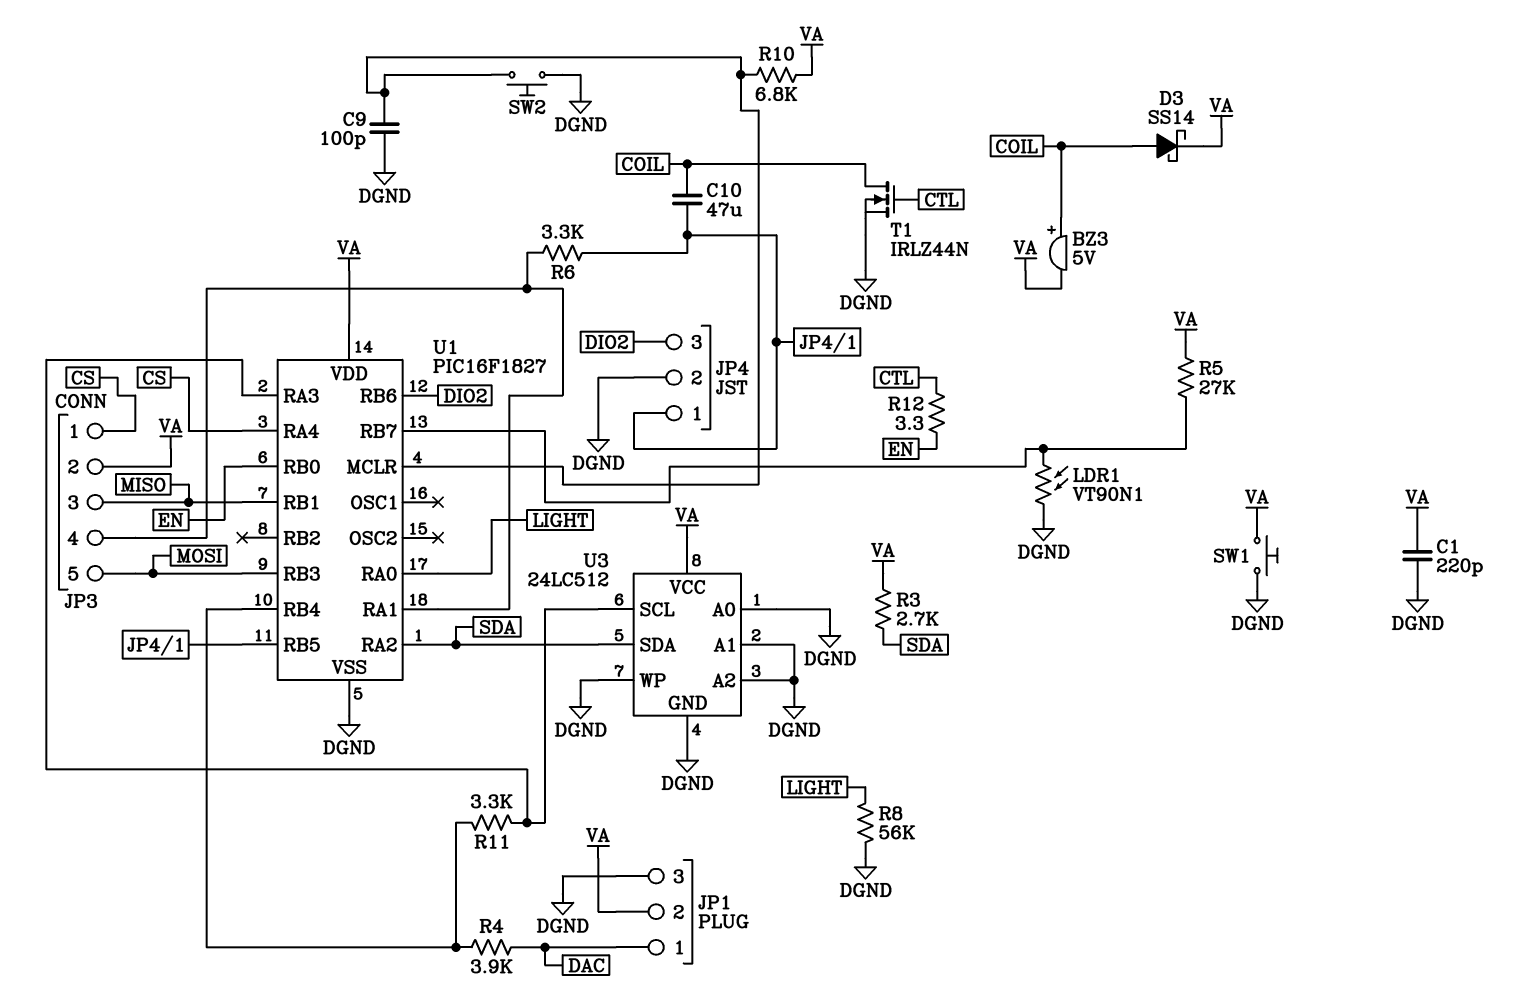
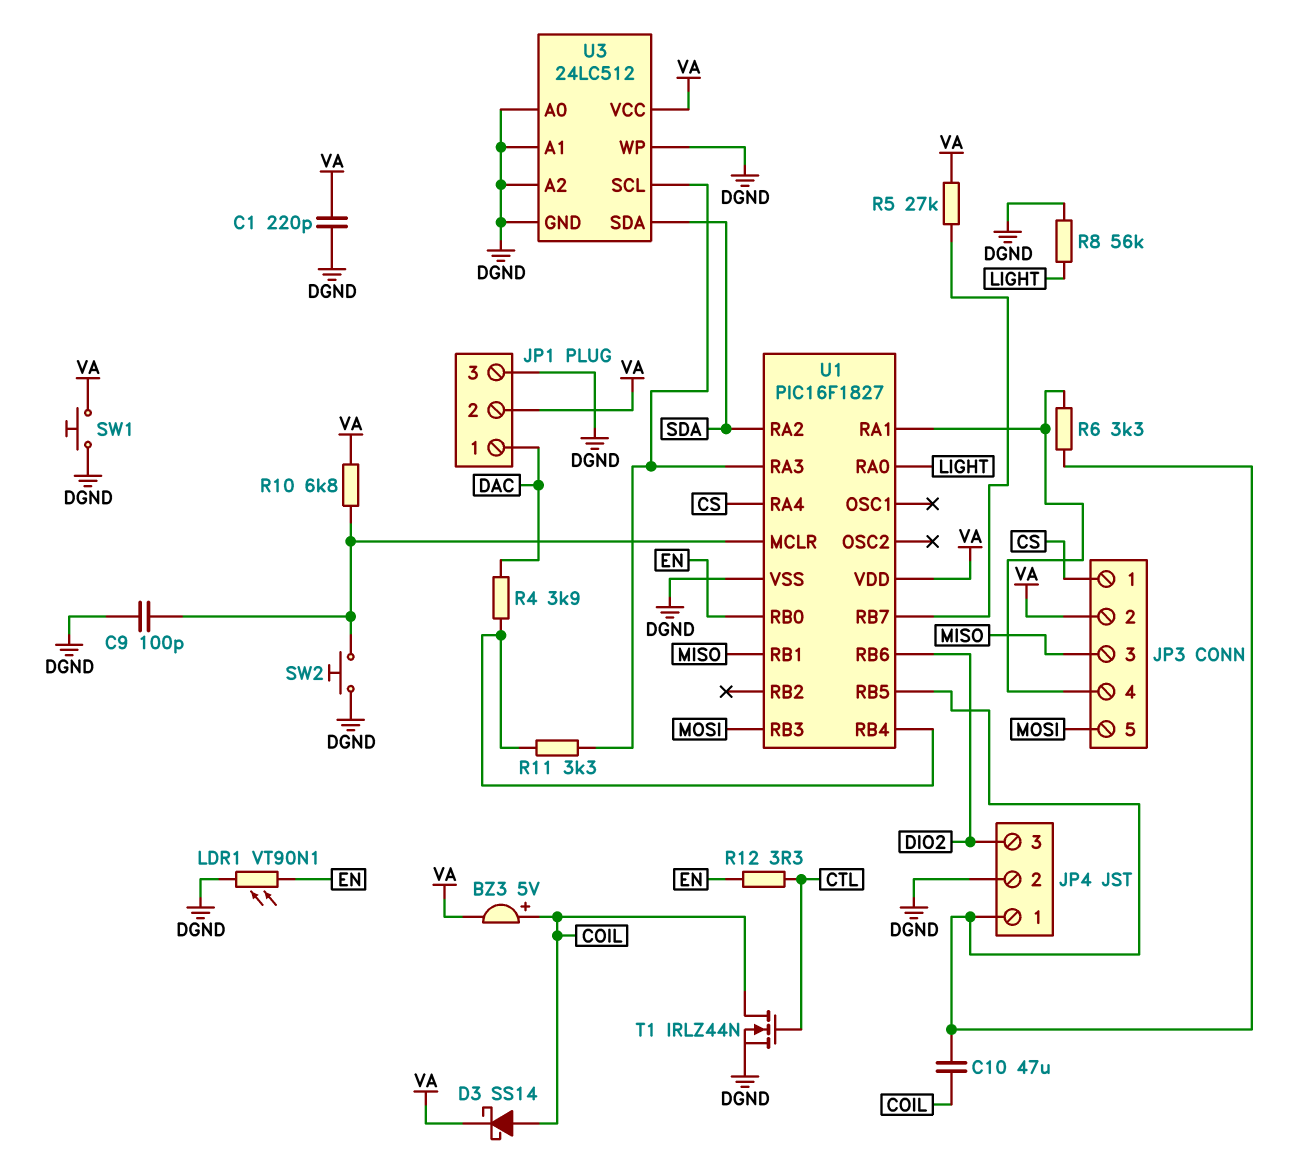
LDR1: VT90N1 (DGND, U1/RB7) -> VT90N1 (DGND, EN)
R3: 2.7k (SDA, VA) -> none

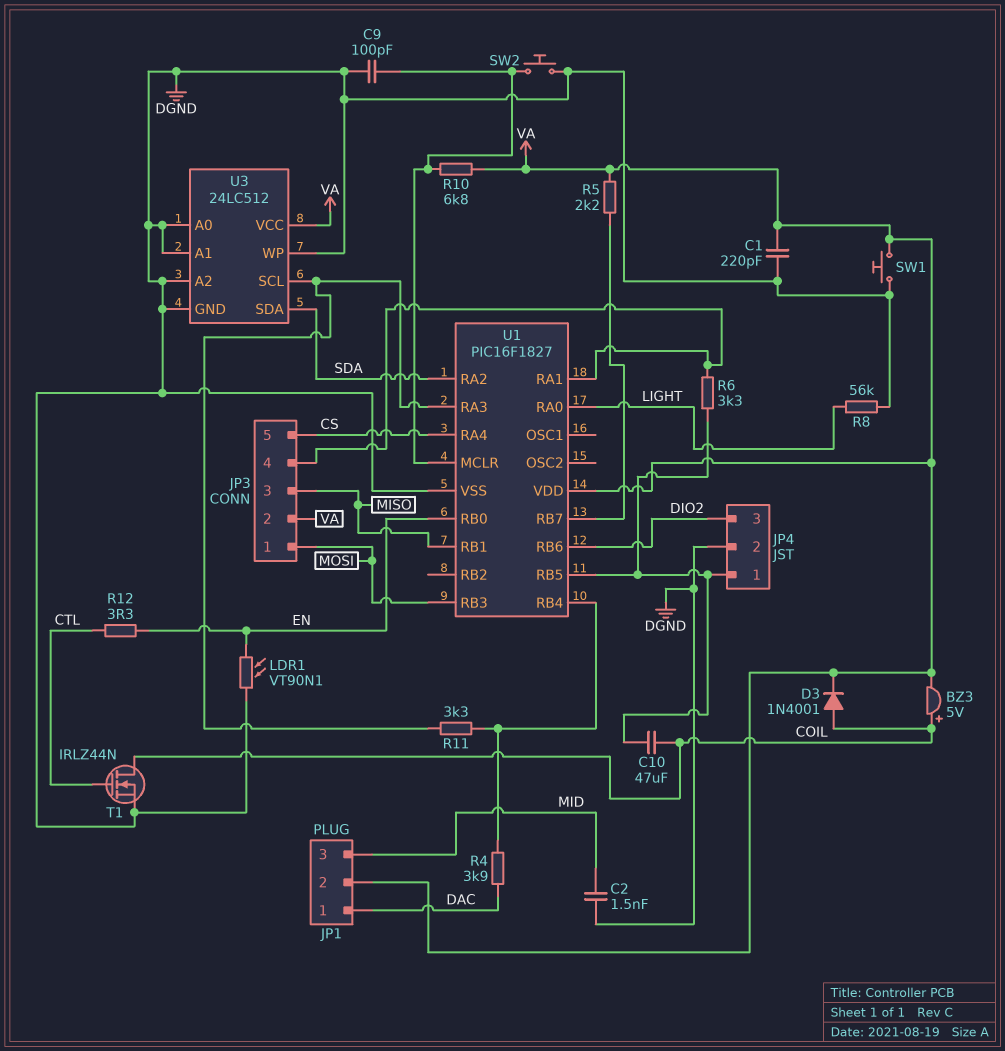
C2: none -> 1.5nF (DGND, MID)
D3: schottky SS14 (A COIL, K VA) -> diode 1N4001 (A COIL, K VA)
JP1 pin 3: DGND -> MID
JP3 pin 1: CS -> MOSI
JP3 pin 5: MOSI -> CS
R5: 27k (U1/RB7, VA) -> 2.2k (U1/RB7, VA)

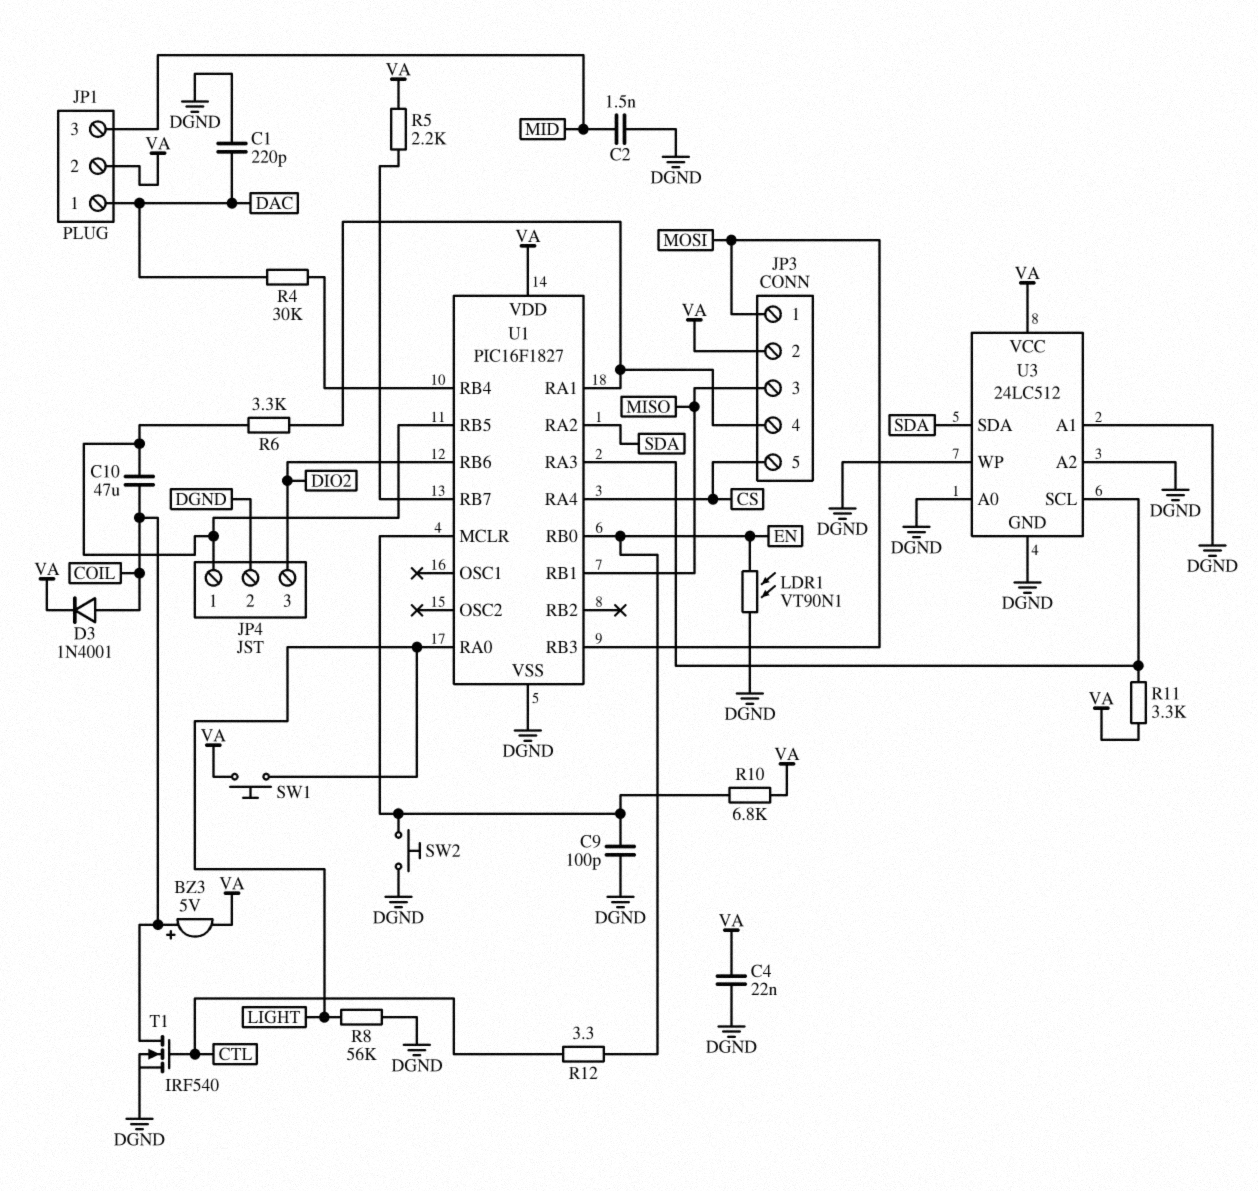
C1: 220pF (DGND, VA) -> 220pF (DAC, DGND)
C4: none -> 22nF (DGND, VA)
R4: 3.9k (DAC, U1/RB4) -> 30k (DAC, U1/RB4)
R11: 3.3k (U1/RA3, U1/RB4) -> 3.3k (U1/RA3, VA)
SW1: button (DGND, VA) -> button (LIGHT, VA)
T1: NMOS IRLZ44N (G CTL, D COIL, S DGND) -> NMOS IRF540 (G CTL, D COIL, S DGND)

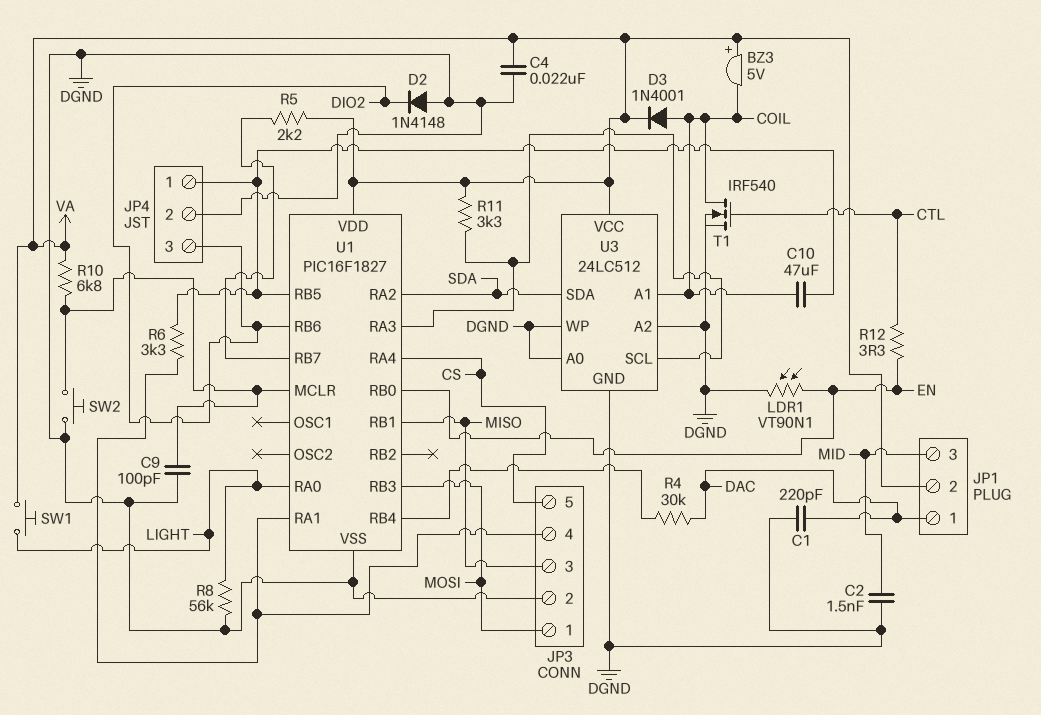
BZ3: buzzer 5V (plus COIL, minus VA) -> buzzer 5V (plus VA, minus COIL)
D2: none -> diode 1N4148 (A DGND, K DIO2)
JP3 pin 2: VA -> DGND
U3 pin A1: DGND -> COIL

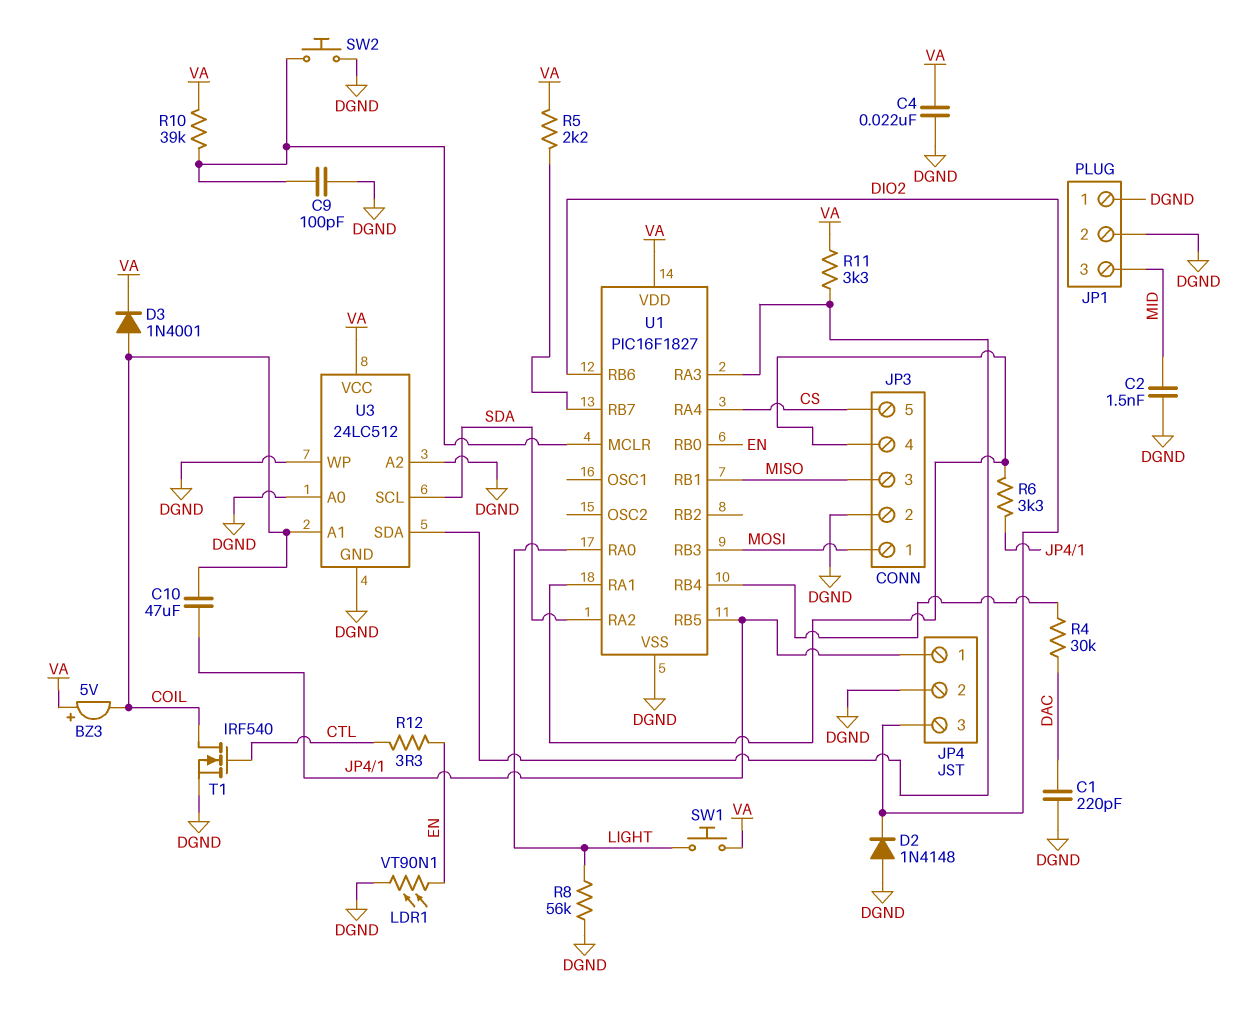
JP1 pin 1: DAC -> DGND
JP1 pin 2: VA -> DGND
R10: 6.8k (U1/MCLR, VA) -> 39k (U1/MCLR, VA)
U3 pin SCL: U1/RA3 -> SDA
U3 pin SDA: SDA -> U1/RA3

